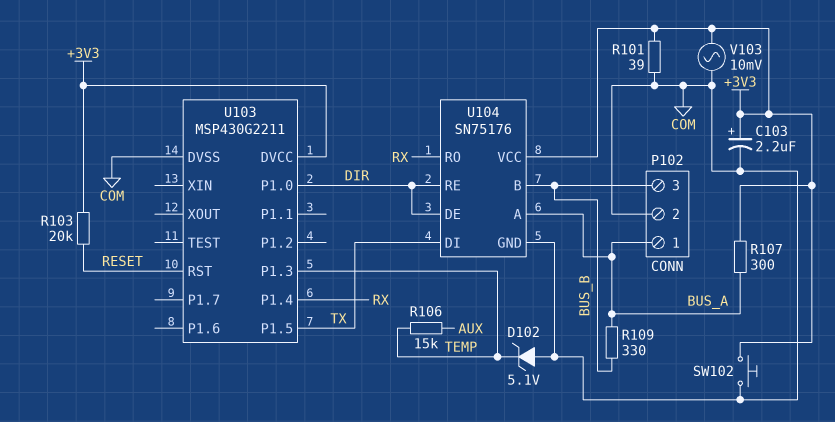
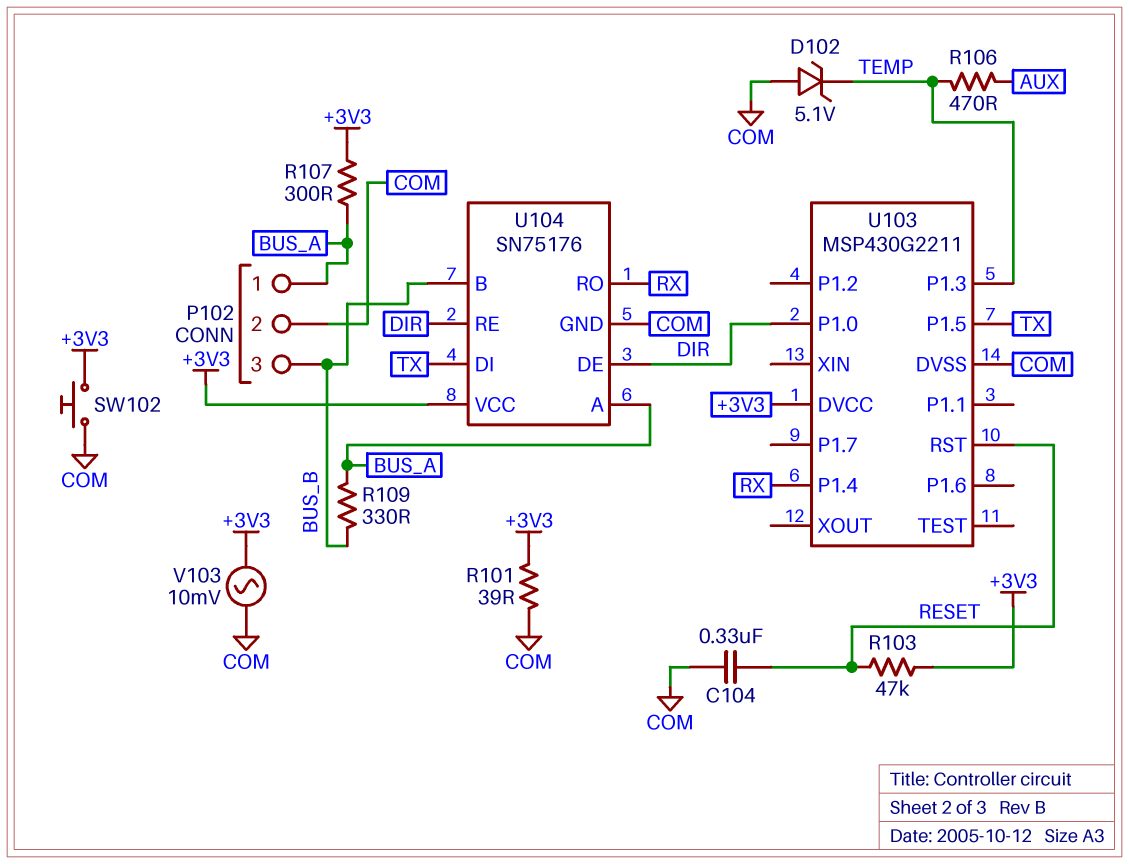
C103: 2.2uF (plus +3V3, minus COM) -> none
C104: none -> 330nF (COM, RESET)
R103: 20k (+3V3, RESET) -> 47k (+3V3, RESET)
R106: 15k (AUX, TEMP) -> 470 (AUX, TEMP)

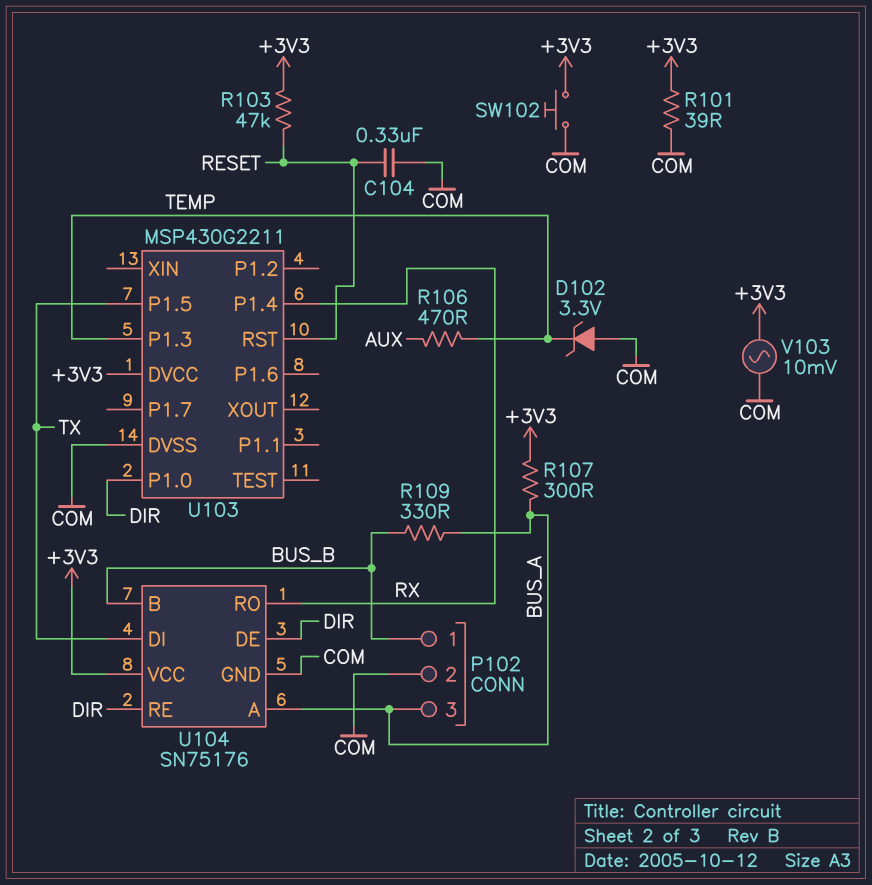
D102: zener 5.1V (A COM, K TEMP) -> zener 3.3V (A COM, K TEMP)
P102 pin 1: BUS_A -> BUS_B
P102 pin 3: BUS_B -> BUS_A

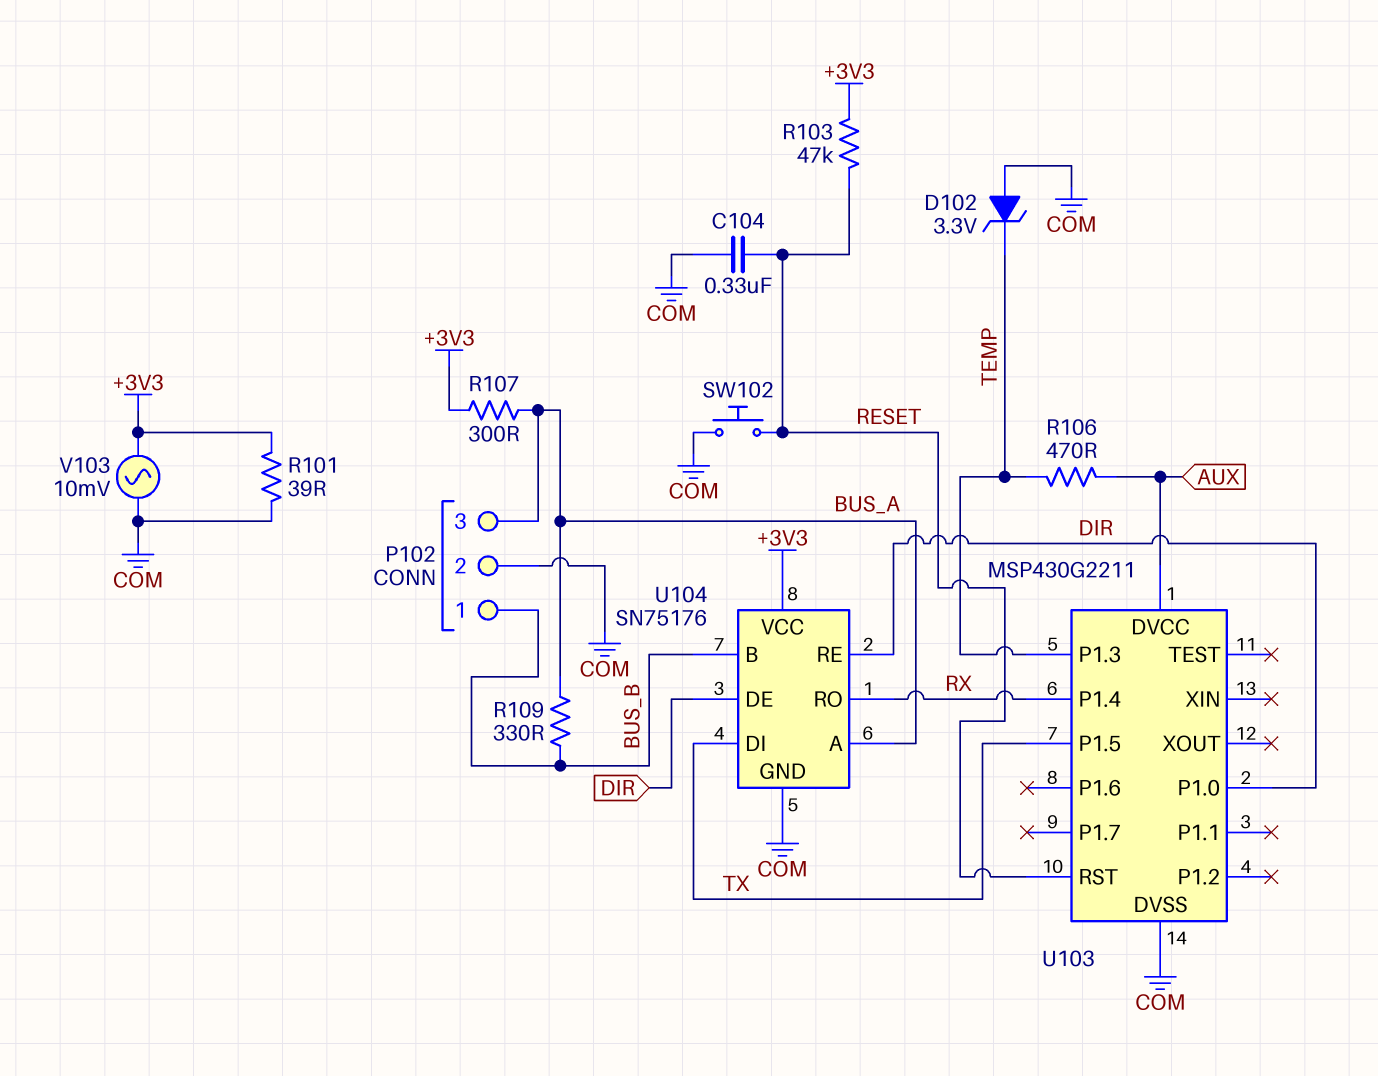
SW102: button (+3V3, COM) -> button (COM, RESET)
U103 pin DVCC: +3V3 -> AUX

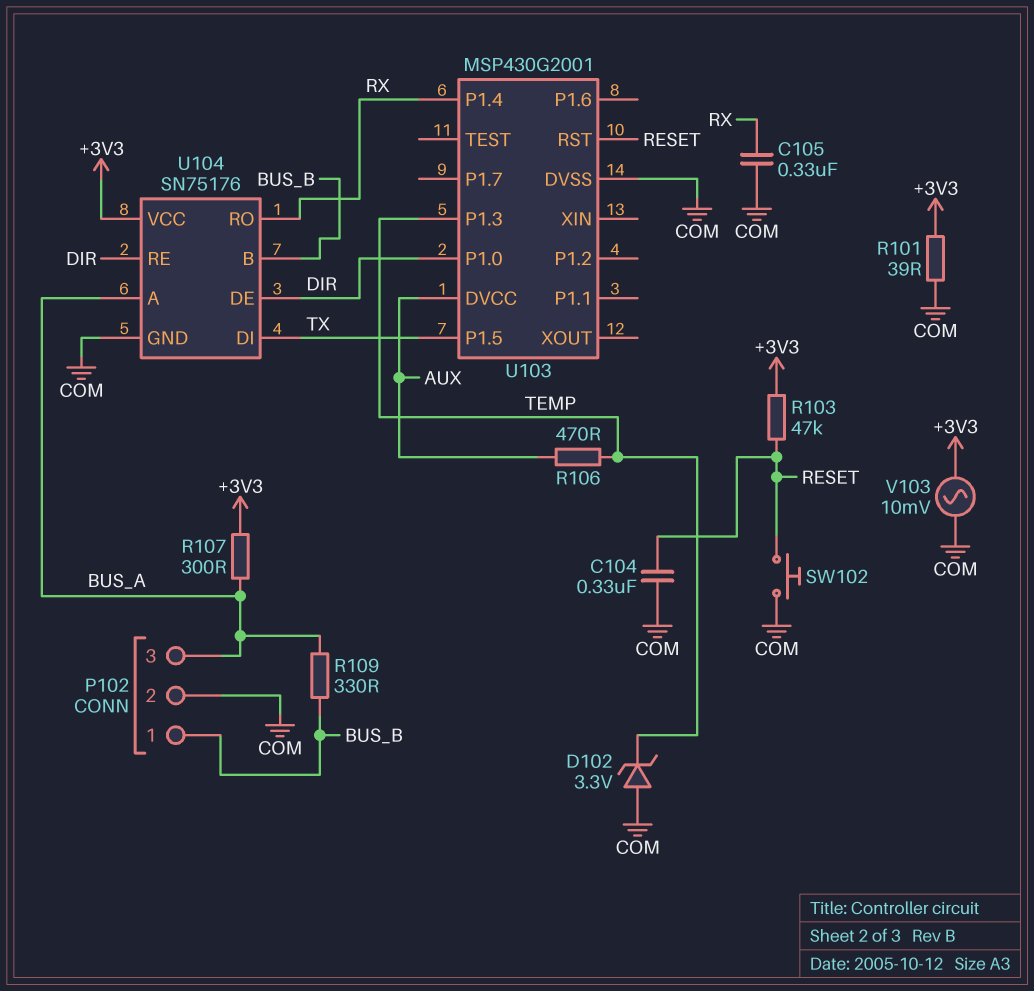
C105: none -> 330nF (COM, RX)
U103: MSP430G2211 -> MSP430G2001

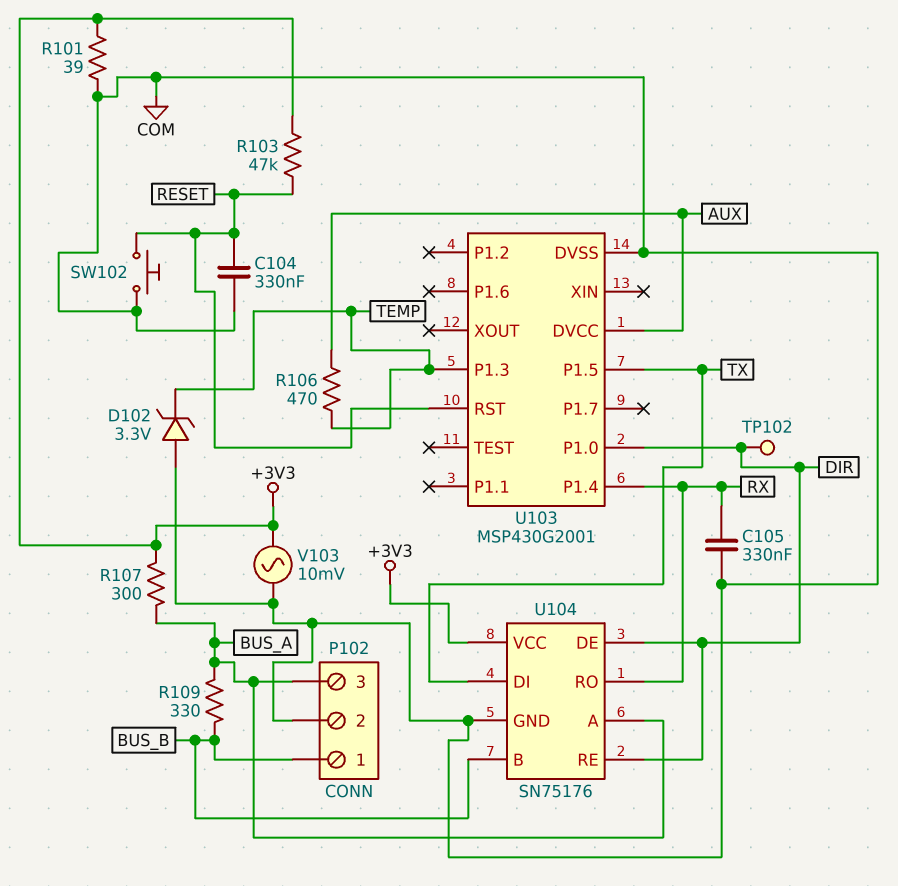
TP102: none -> test point (DIR)

